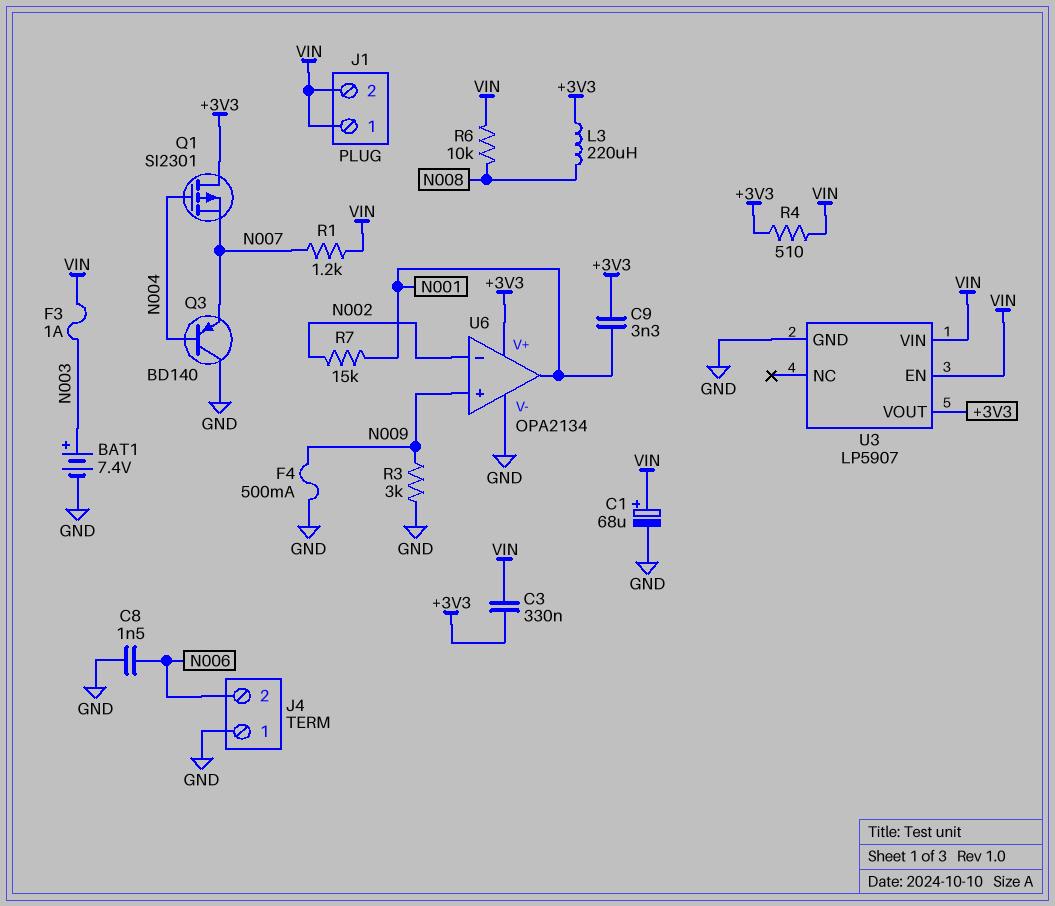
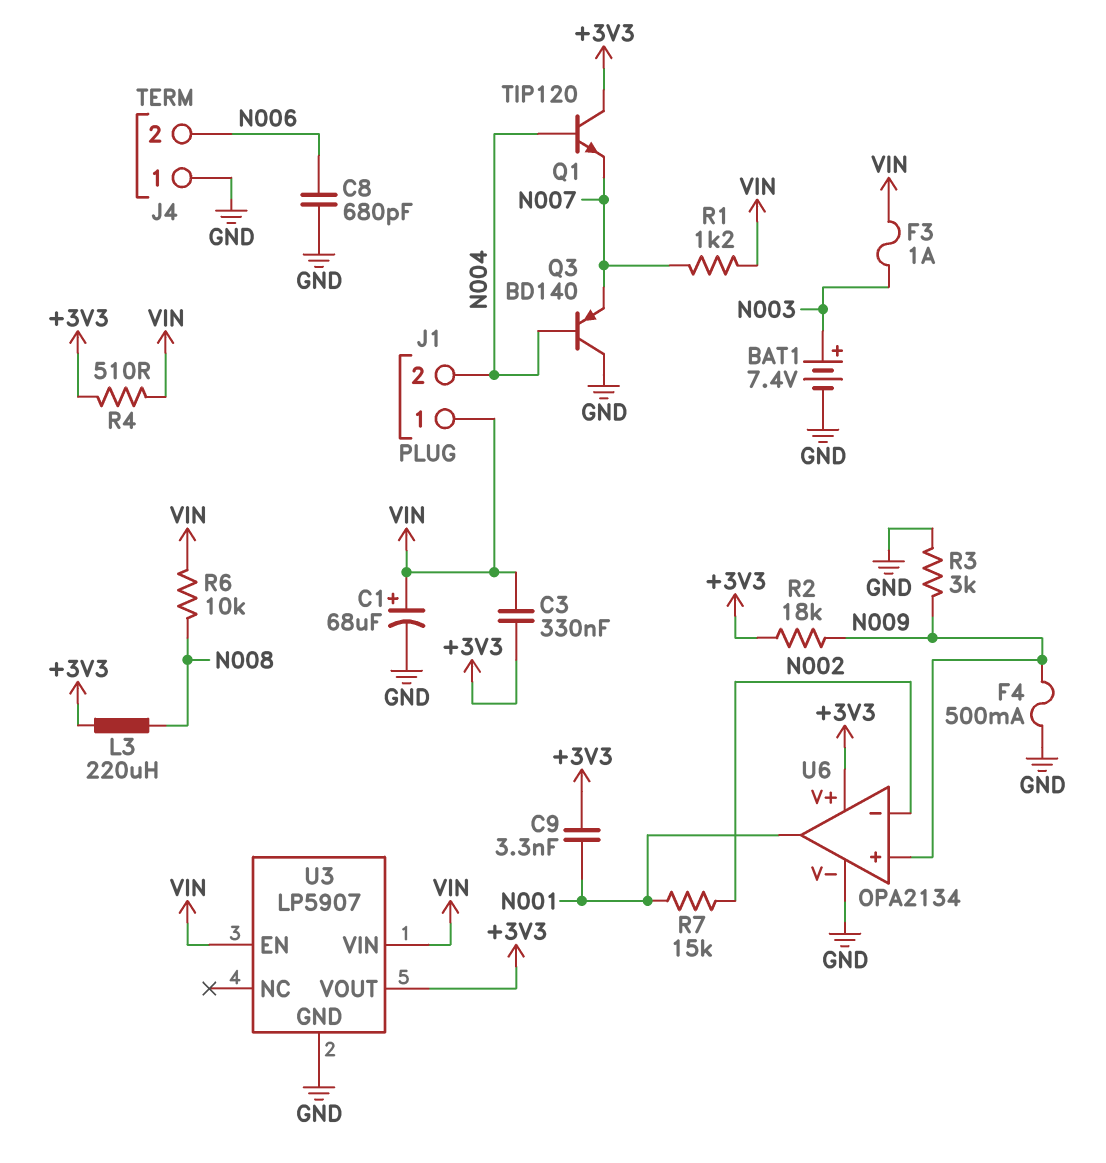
C8: 1.5nF (GND, N006) -> 680pF (GND, N006)
J1 pin 2: VIN -> N004
Q1: PMOS SI2301 (G N004, D +3V3, S N007) -> NPN TIP120 (B N004, C +3V3, E N007)
R2: none -> 18k (+3V3, N009)

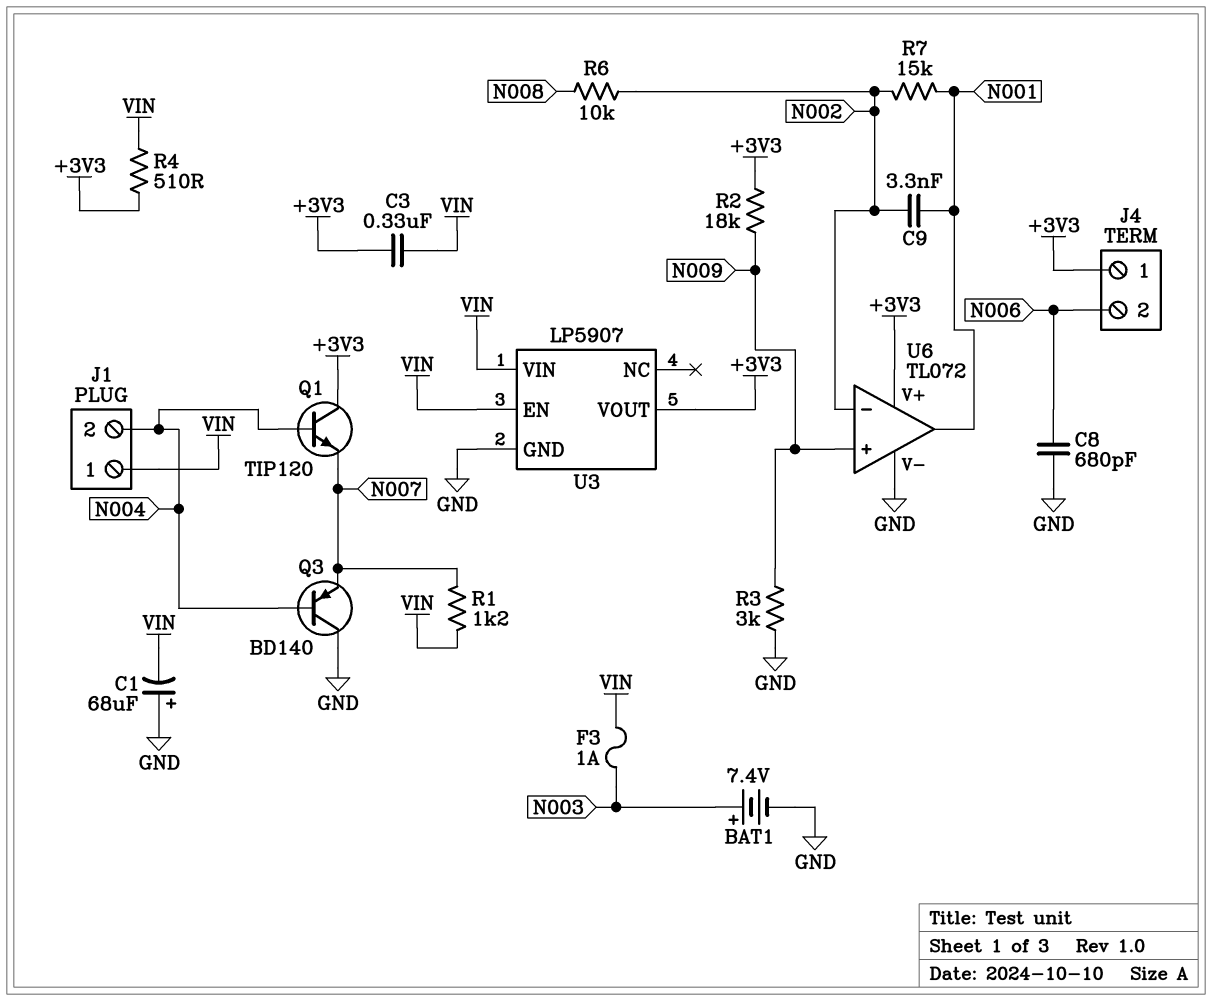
C1: 68uF (plus VIN, minus GND) -> 68uF (plus GND, minus VIN)
C9: 3.3nF (+3V3, N001) -> 3.3nF (N001, N002)
F4: 500mA (GND, N009) -> none
J4 pin 1: GND -> +3V3
L3: 220uH (+3V3, N008) -> none
R6: 10k (N008, VIN) -> 10k (N002, N008)
U6: OPA2134 -> TL072

